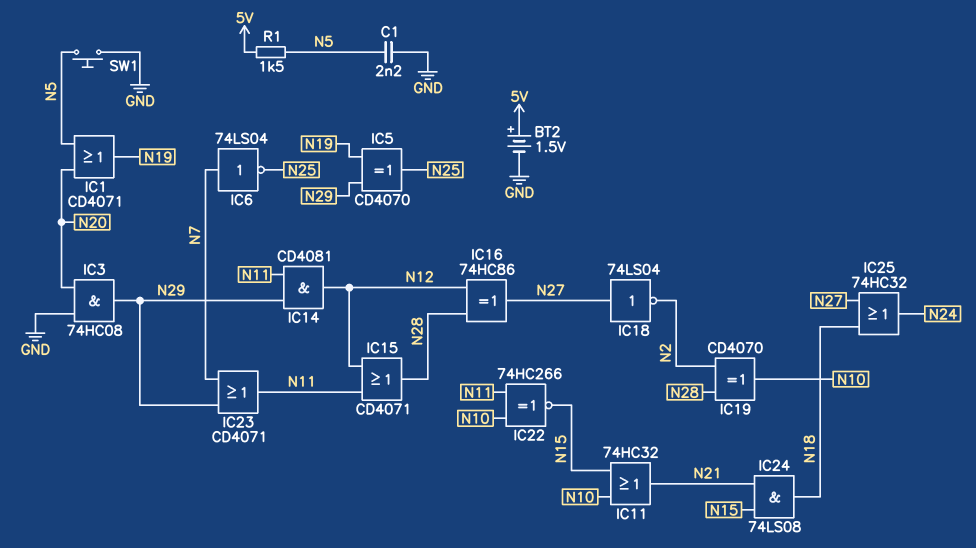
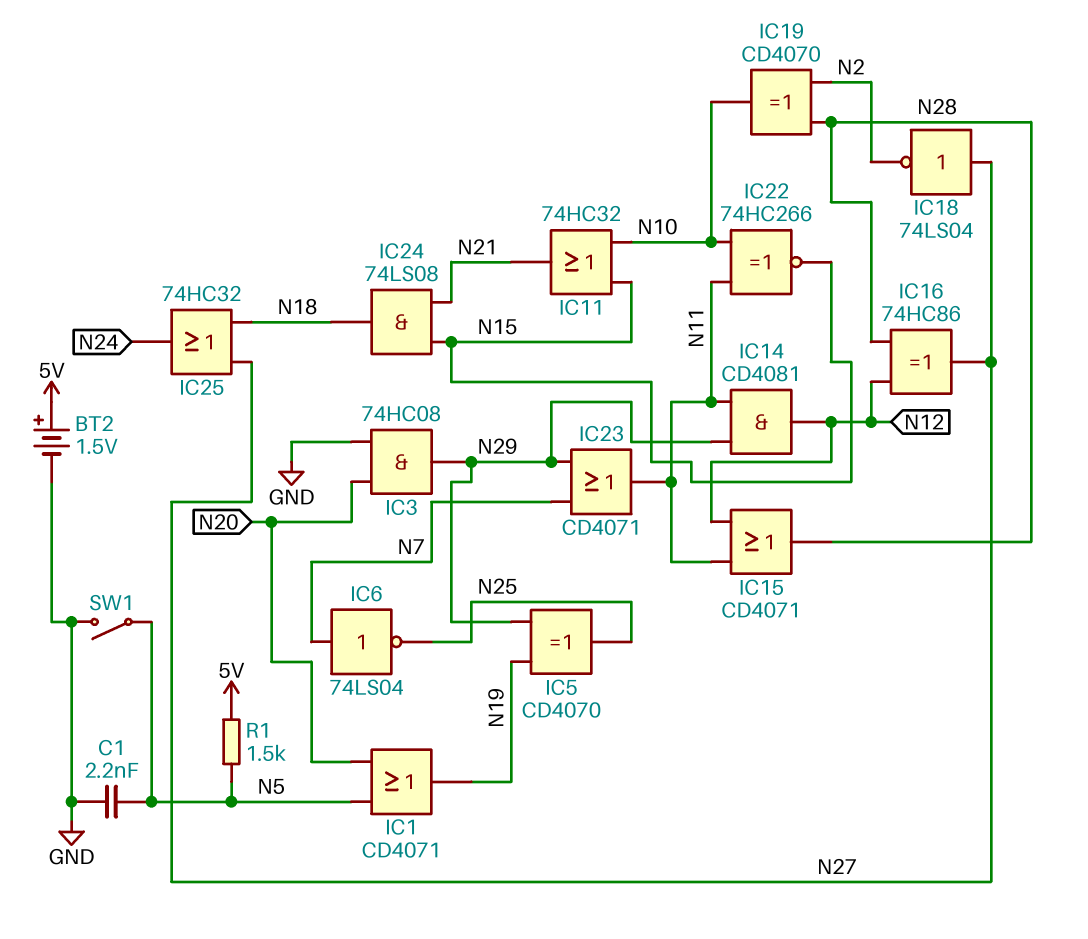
SW1: button (GND, N5) -> switch (GND, N5)

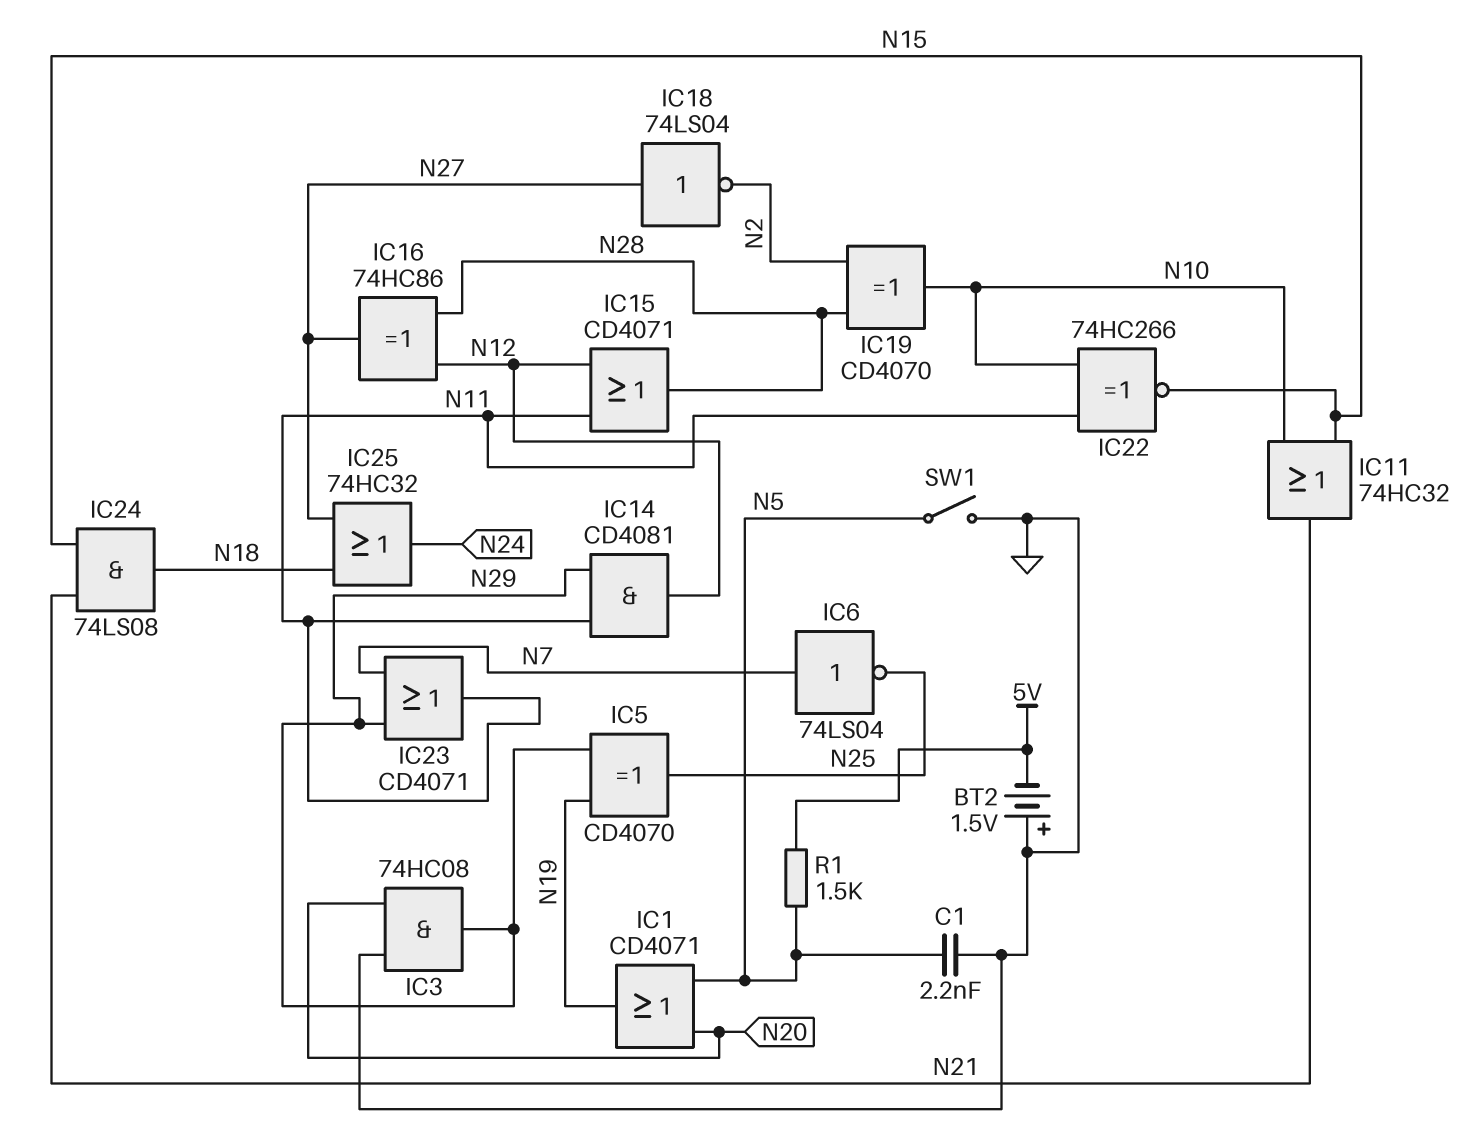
BT2: 1.5V (plus 5V, minus GND) -> 1.5V (plus GND, minus 5V)

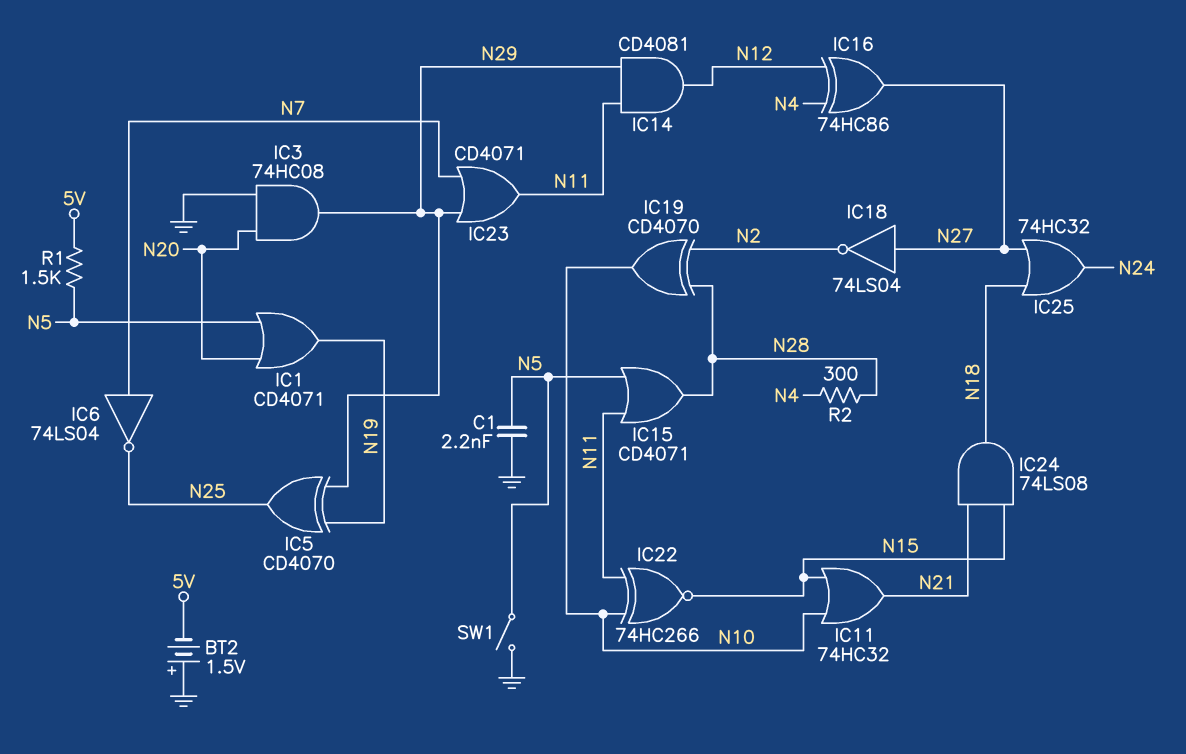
IC15: OR CD4071 (in N11, in N12, out N28) -> OR CD4071 (in N5, in N11, out N28)
IC16: XOR 74HC86 (in N12, in N28, out N27) -> XOR 74HC86 (in N4, in N12, out N27)
R2: none -> 300 (N4, N28)

